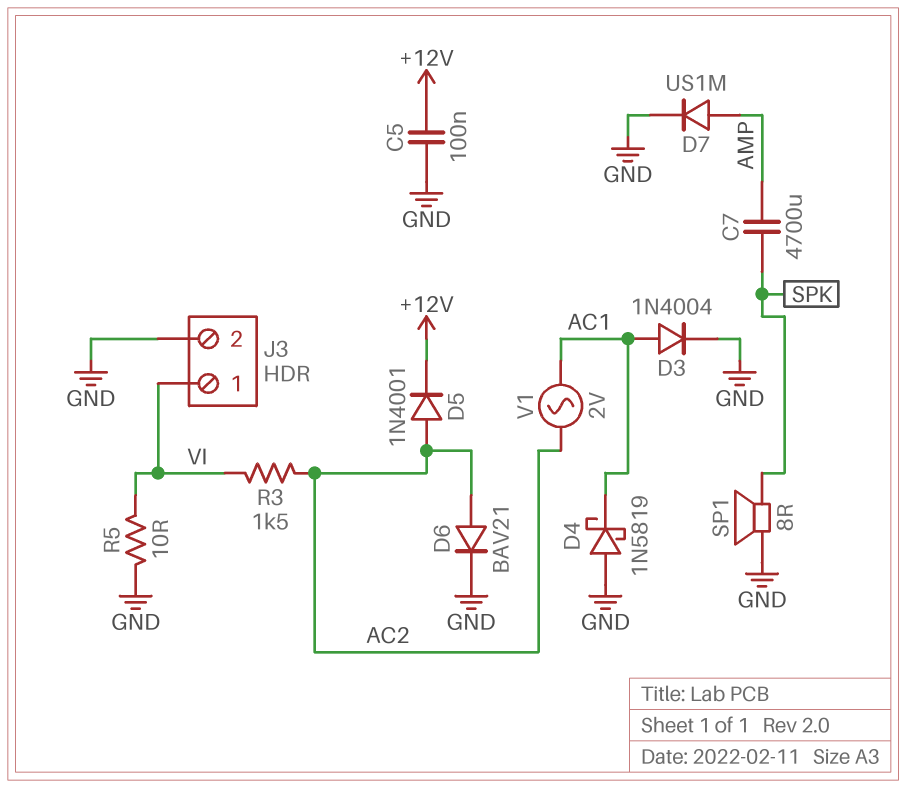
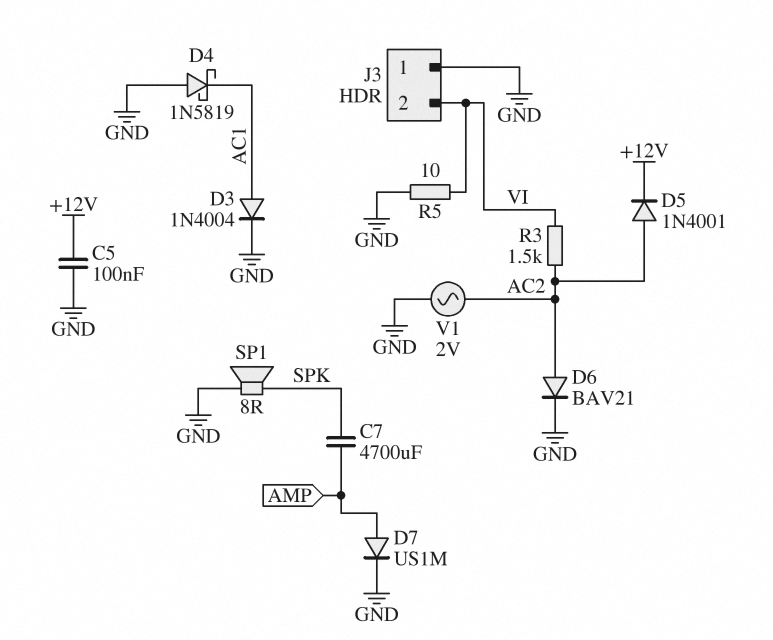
J3 pin 1: VI -> GND
J3 pin 2: GND -> VI
V1: AC 2V (AC1, AC2) -> AC 2V (AC2, GND)

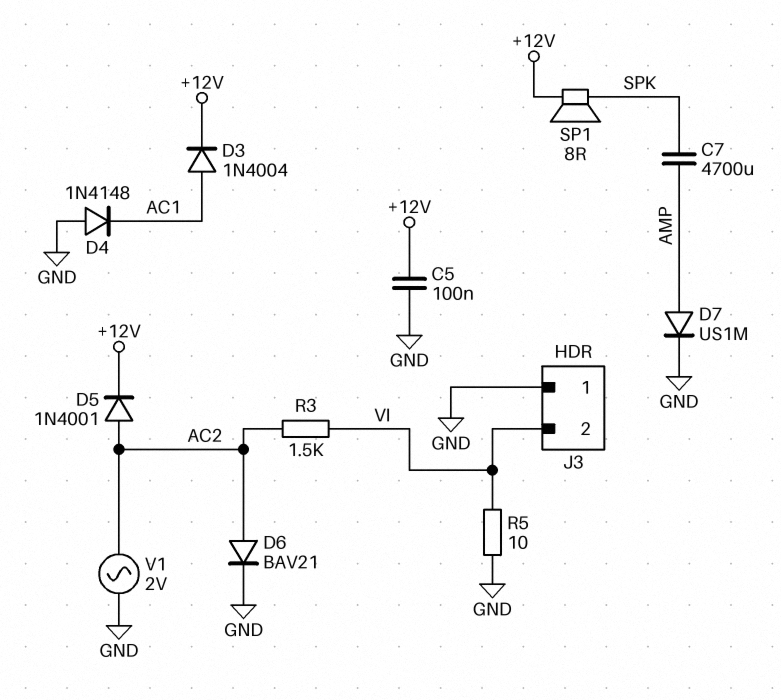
D3: diode 1N4004 (A AC1, K GND) -> diode 1N4004 (A AC1, K +12V)
D4: schottky 1N5819 (A GND, K AC1) -> diode 1N4148 (A GND, K AC1)
SP1: speaker 8R (GND, SPK) -> speaker 8R (+12V, SPK)

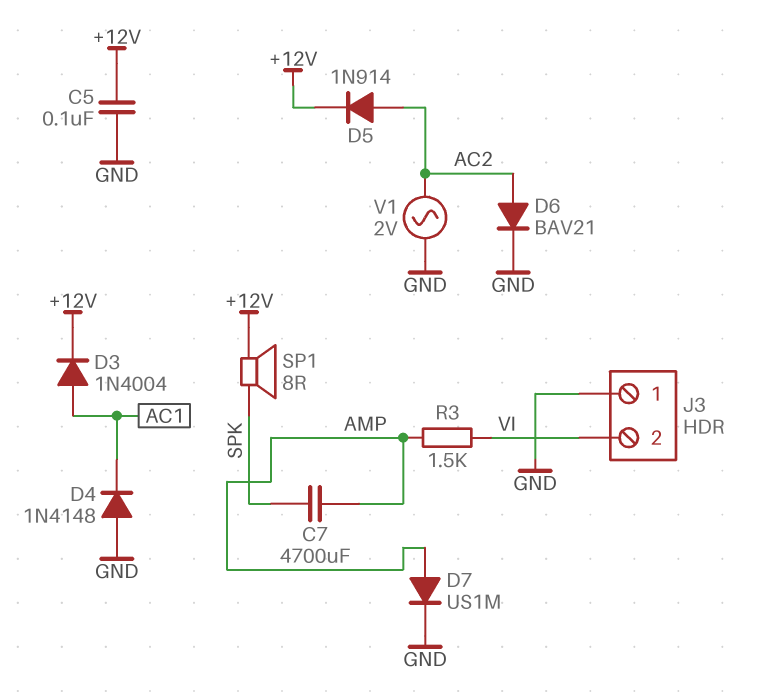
D5: diode 1N4001 (A AC2, K +12V) -> diode 1N914 (A AC2, K +12V)
R3: 1.5k (AC2, VI) -> 1.5k (AMP, VI)
R5: 10 (GND, VI) -> none

